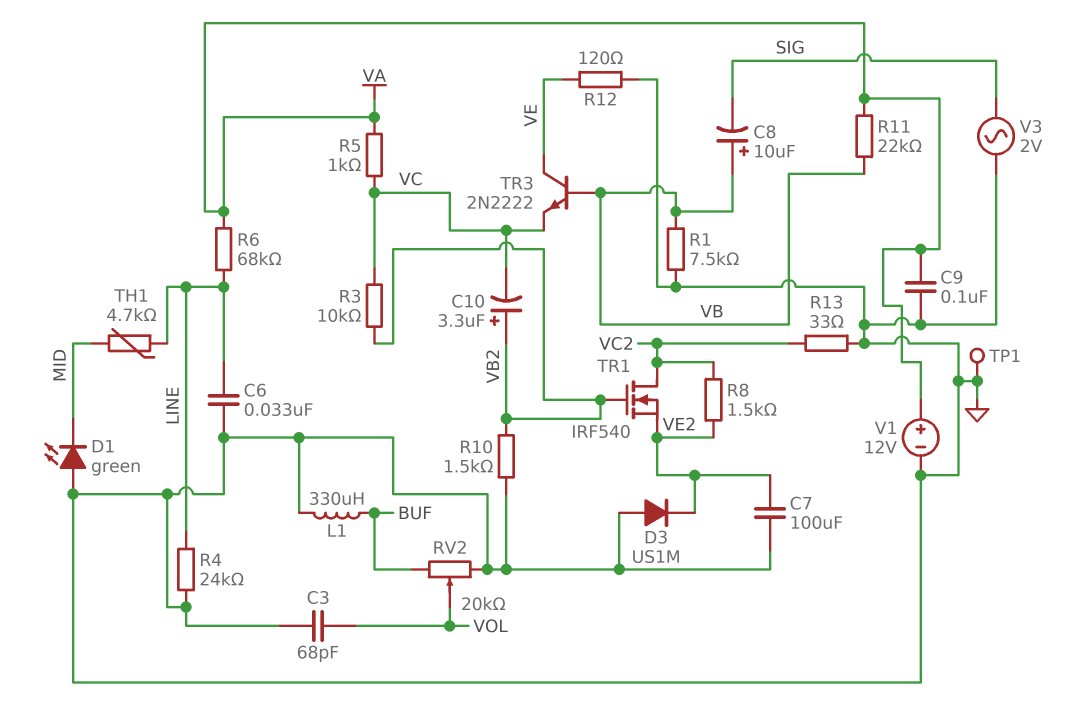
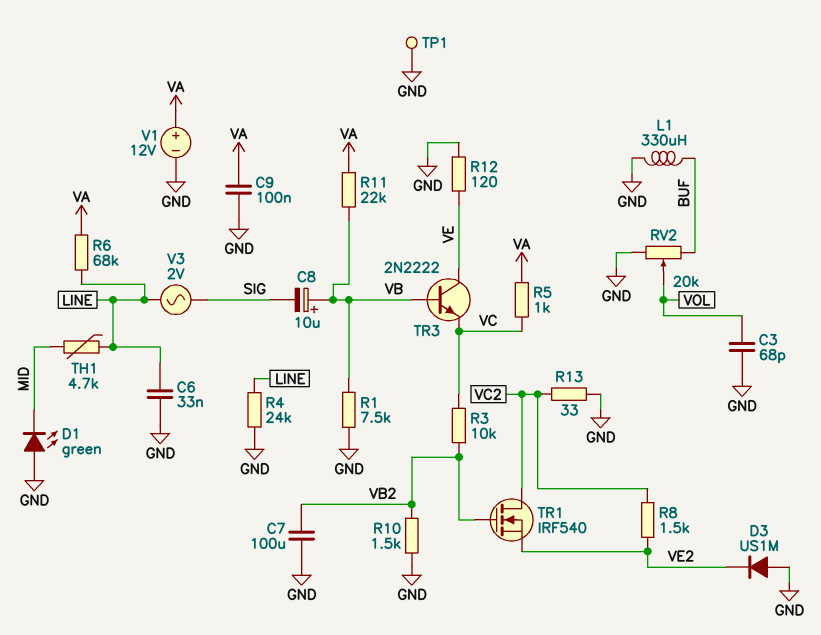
C7: 100uF (GND, VE2) -> 100uF (GND, VB2)
C10: 3.3uF (plus VB2, minus VC) -> none
V3: AC 2V (GND, SIG) -> AC 2V (LINE, SIG)

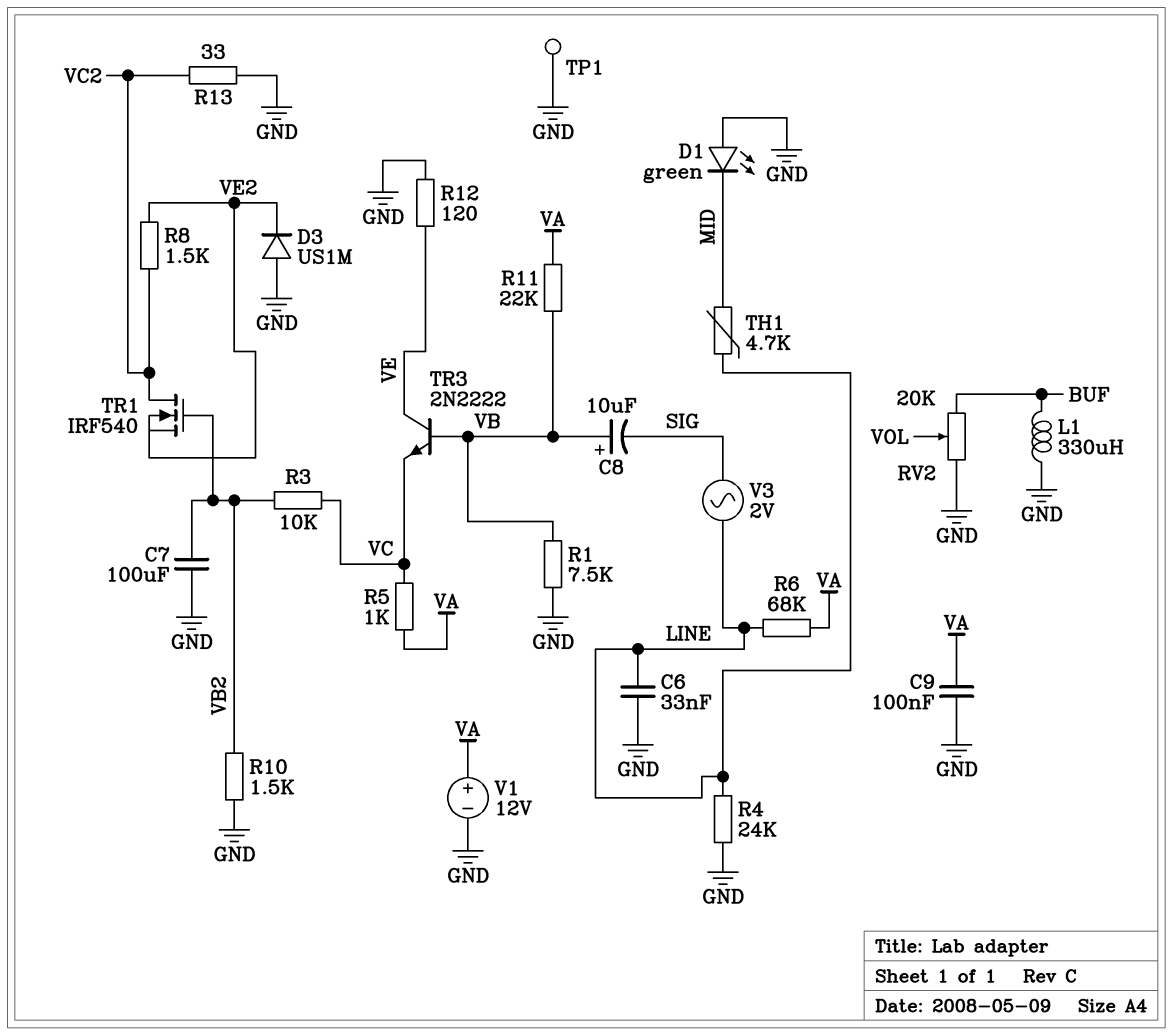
C3: 68pF (GND, VOL) -> none

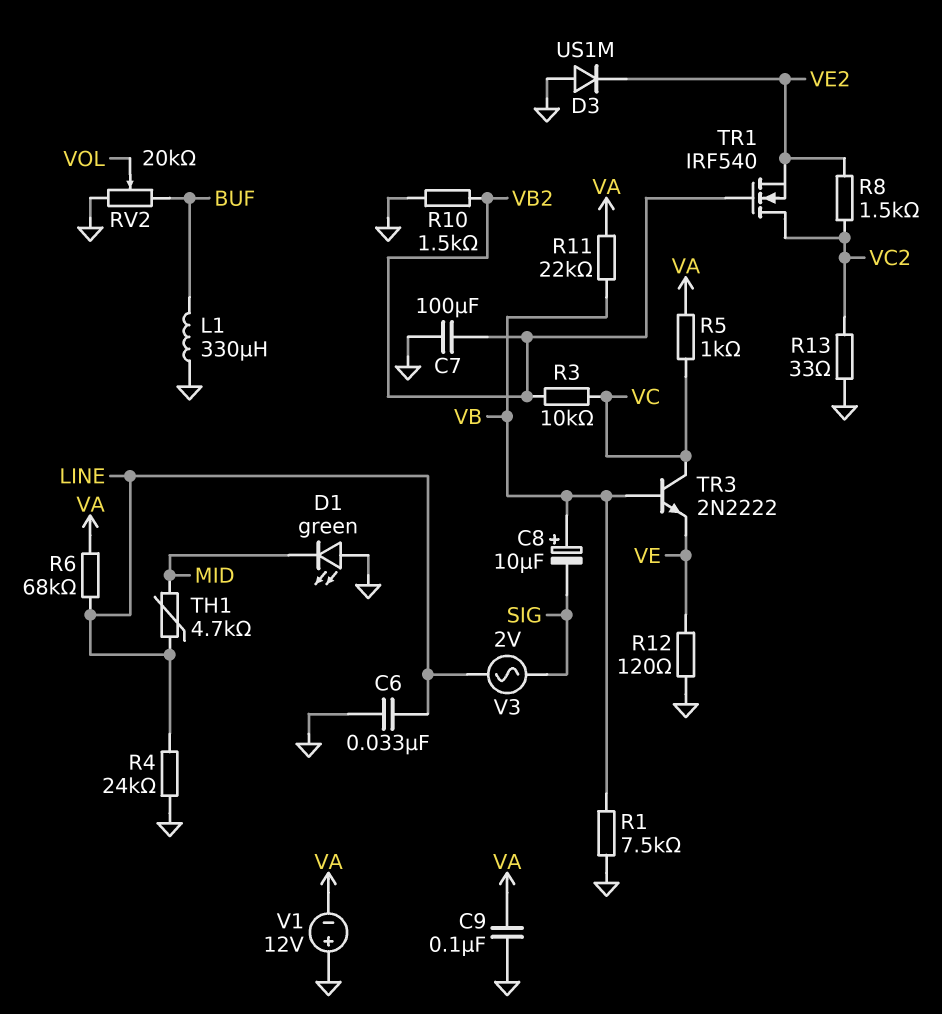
TP1: test point (GND) -> none
TR3: NPN 2N2222 (B VB, C VE, E VC) -> NPN 2N2222 (B VB, C VC, E VE)
V1: 12V (plus VA, minus GND) -> 12V (plus GND, minus VA)

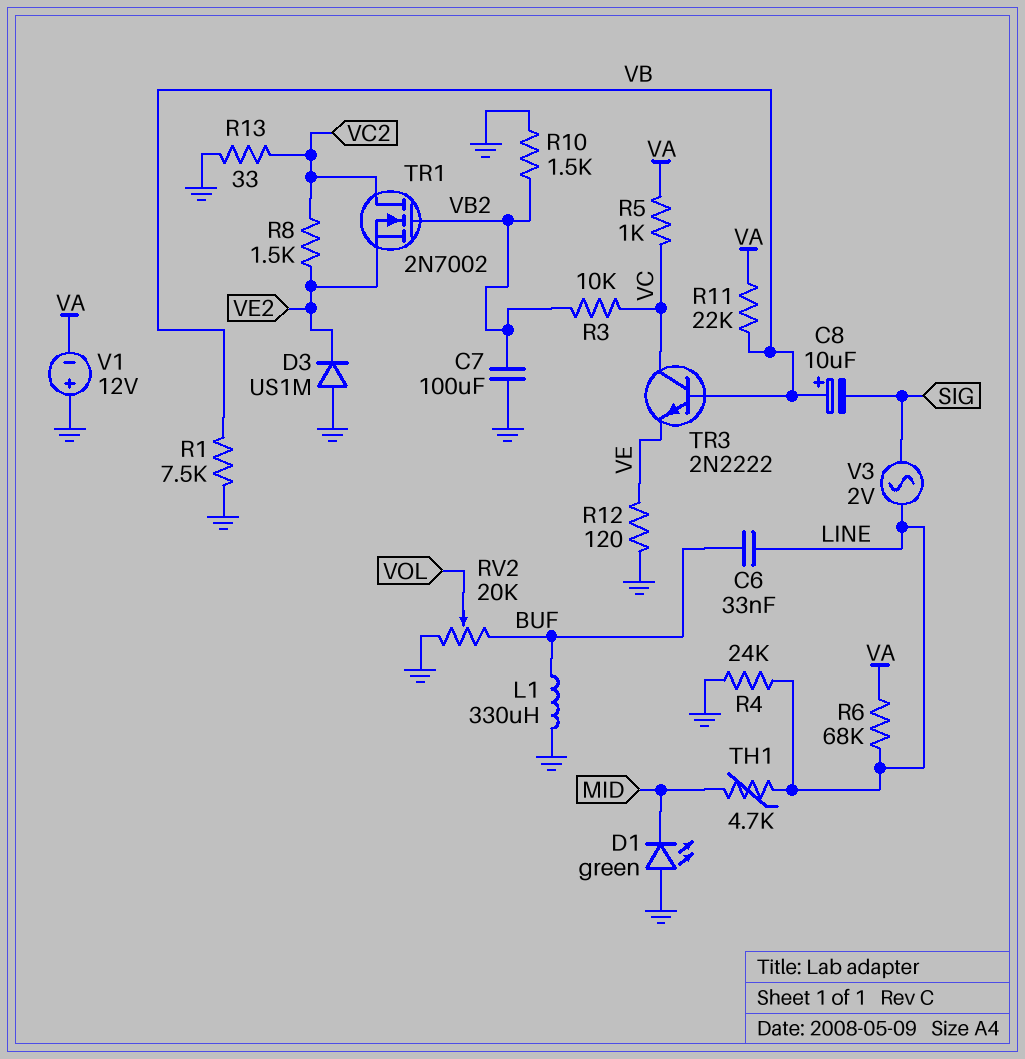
C6: 33nF (GND, LINE) -> 33nF (BUF, LINE)
C9: 100nF (GND, VA) -> none
TR1: NMOS IRF540 (G VB2, D VC2, S VE2) -> NMOS 2N7002 (G VB2, D VC2, S VE2)

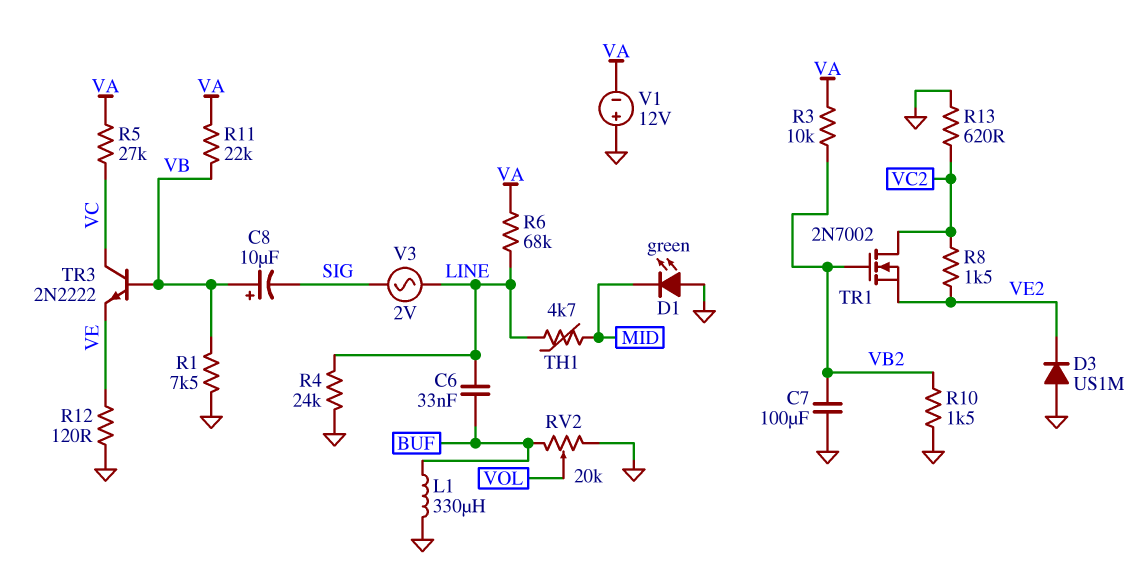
R3: 10k (VB2, VC) -> 10k (VA, VB2)
R5: 1k (VA, VC) -> 27k (VA, VC)
R13: 33 (GND, VC2) -> 620 (GND, VC2)

